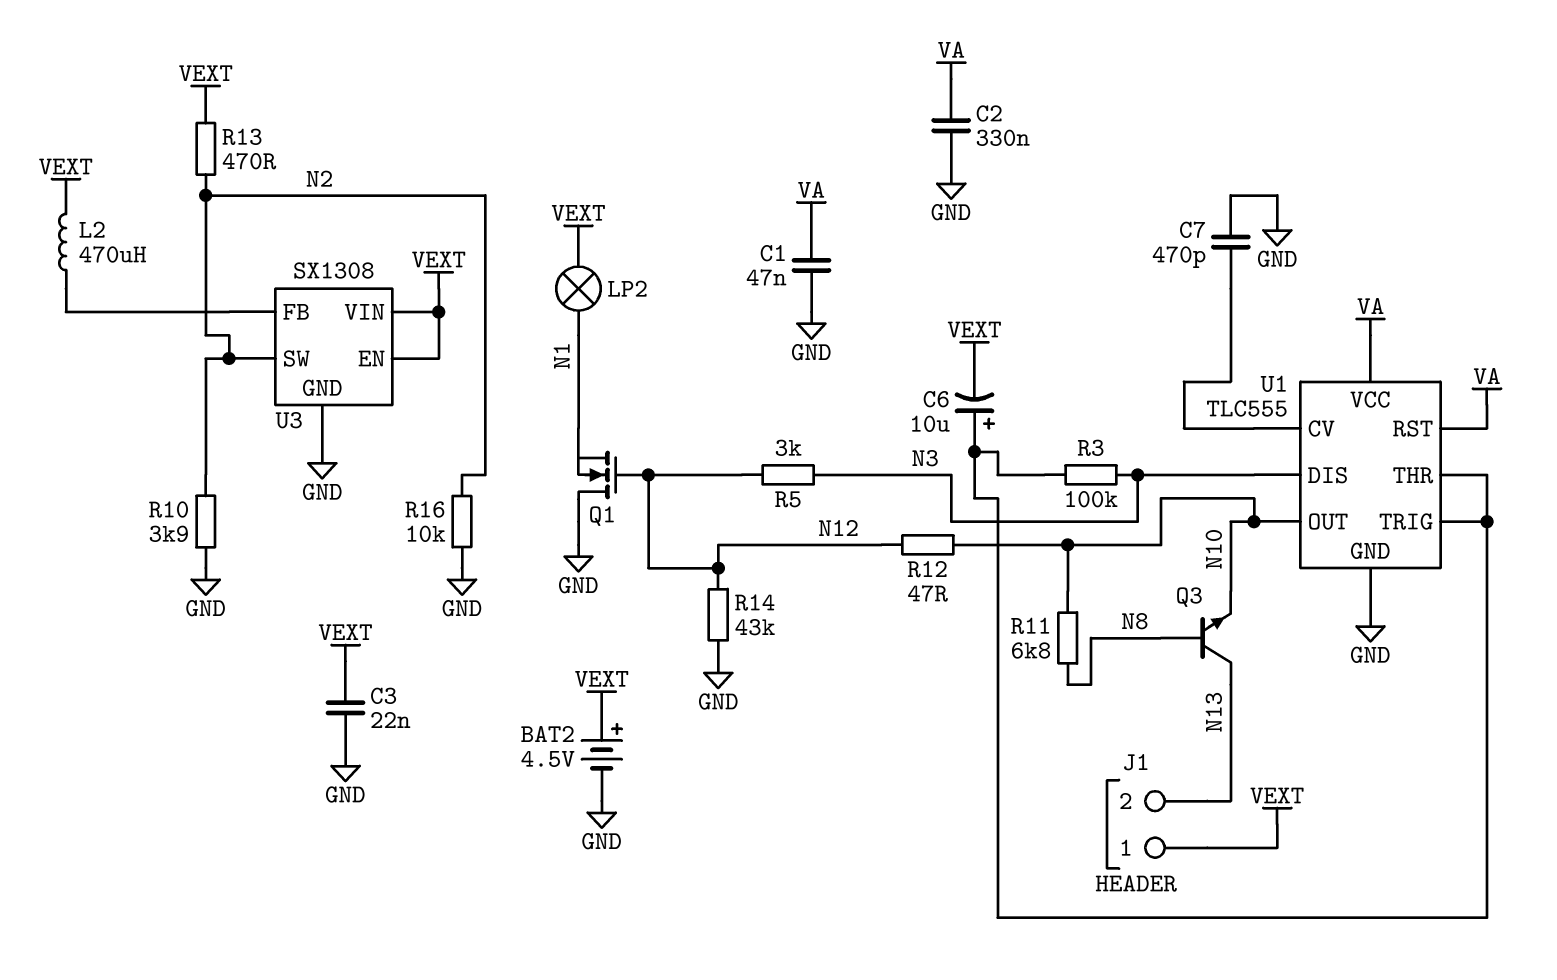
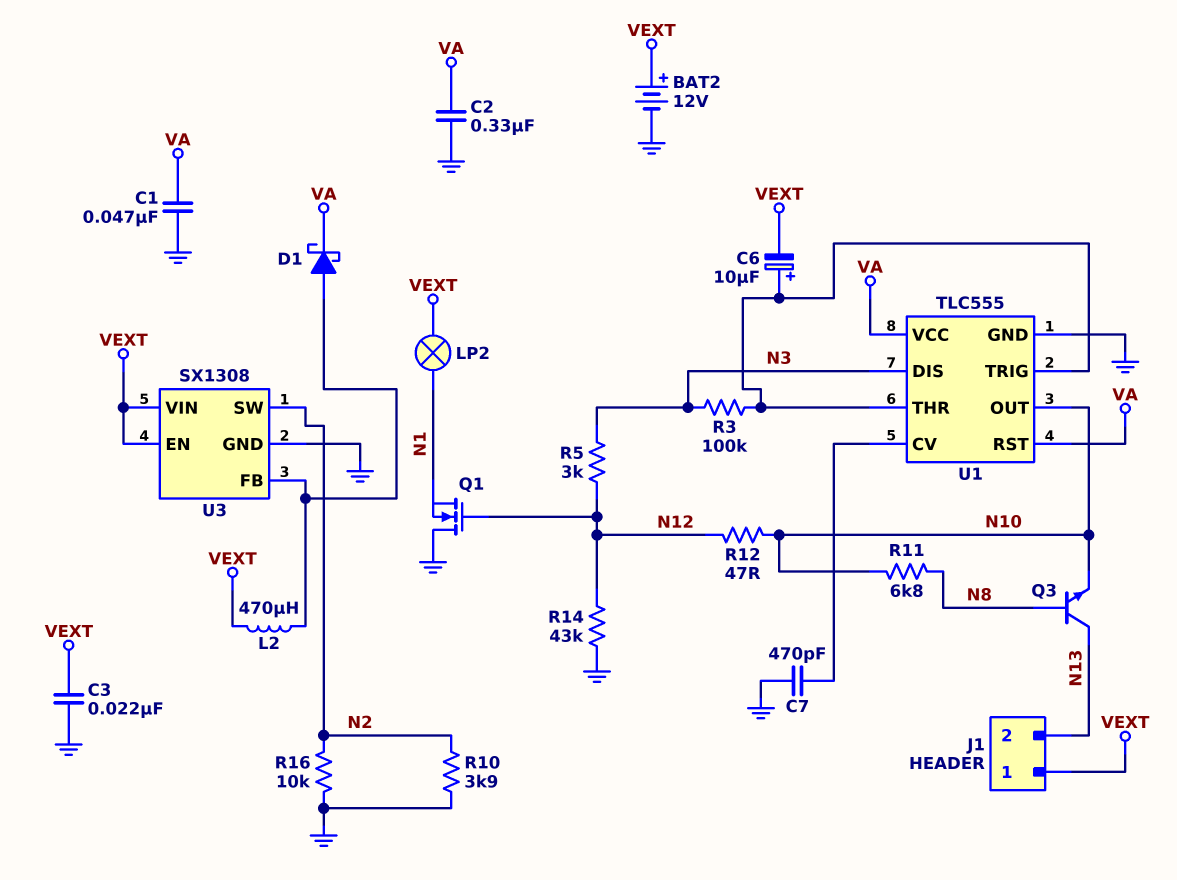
BAT2: 4.5V (plus VEXT, minus GND) -> 12V (plus VEXT, minus GND)
D1: none -> schottky (A U3/FB, K VA)
R13: 470 (N2, VEXT) -> none

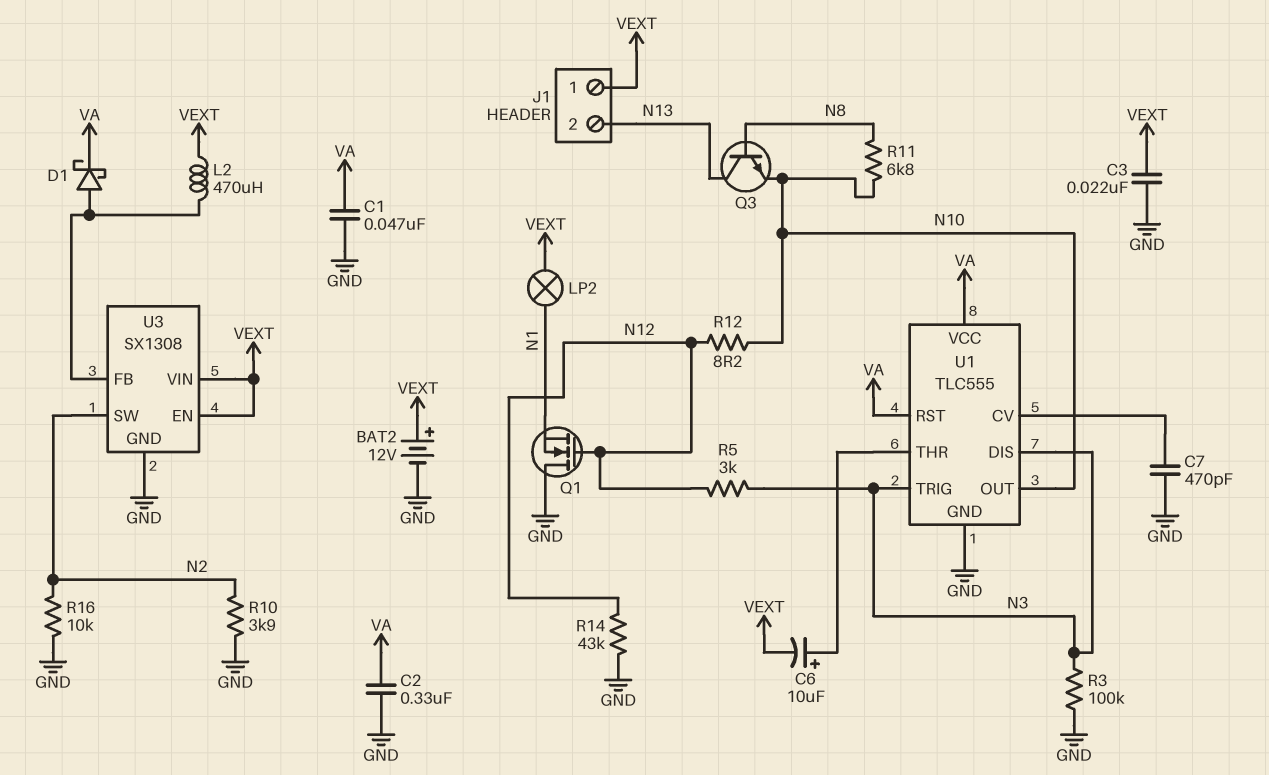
R3: 100k (N3, U1/THR) -> 100k (GND, N3)
R12: 47 (N10, N12) -> 8.2 (N10, N12)
U1 pin TRIG: U1/THR -> N3

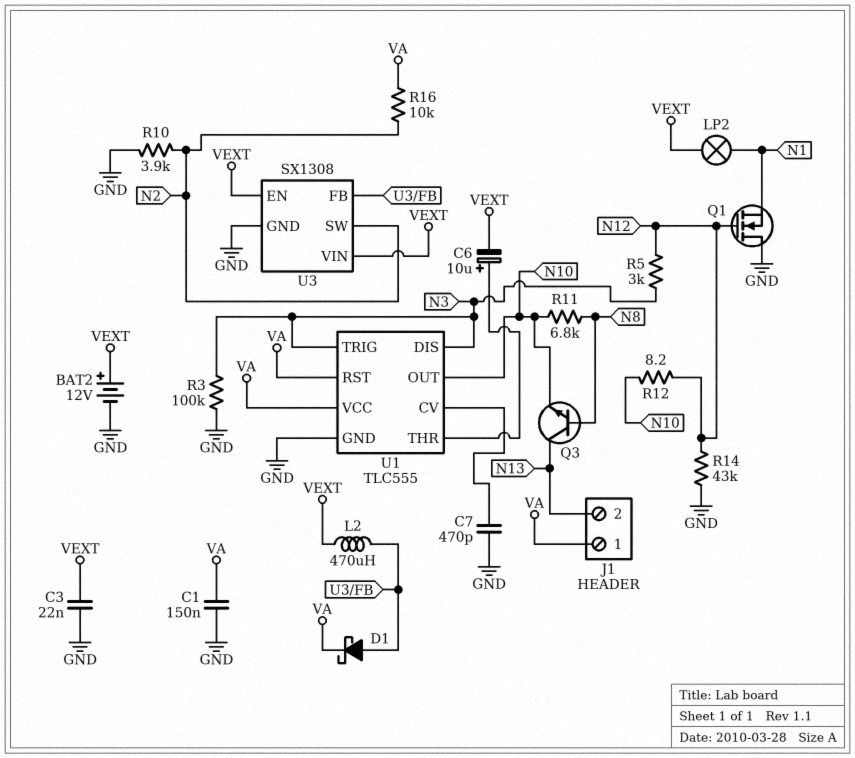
C1: 47nF (GND, VA) -> 150nF (GND, VA)
C2: 330nF (GND, VA) -> none
J1 pin 1: VEXT -> VA
R16: 10k (GND, N2) -> 10k (N2, VA)

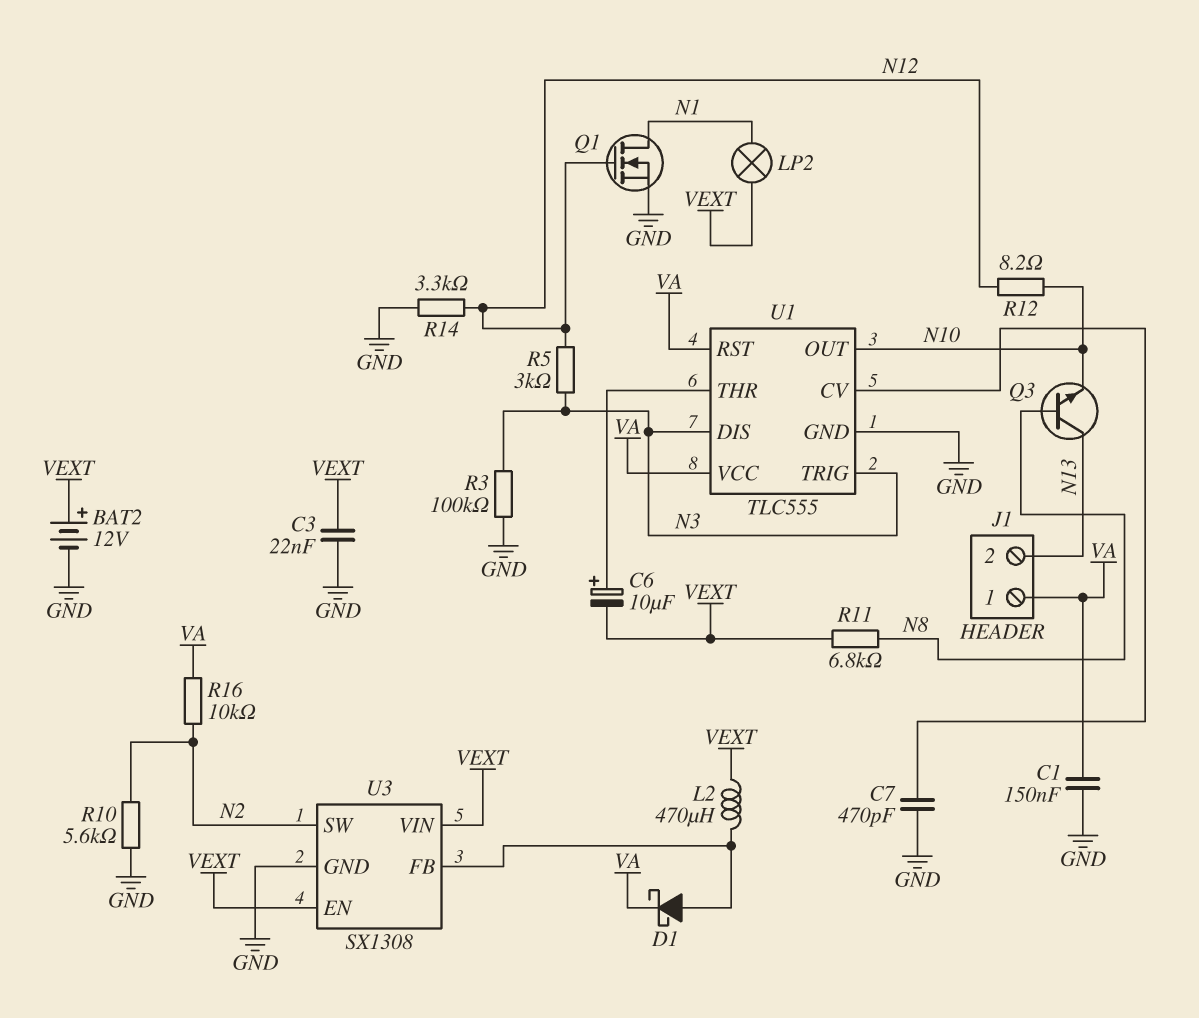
Q1: NMOS (G N12, D GND, S N1) -> NMOS (G N12, D N1, S GND)
R10: 3.9k (GND, N2) -> 5.6k (GND, N2)
R11: 6.8k (N8, N10) -> 6.8k (N8, VEXT)
R14: 43k (GND, N12) -> 3.3k (GND, N12)

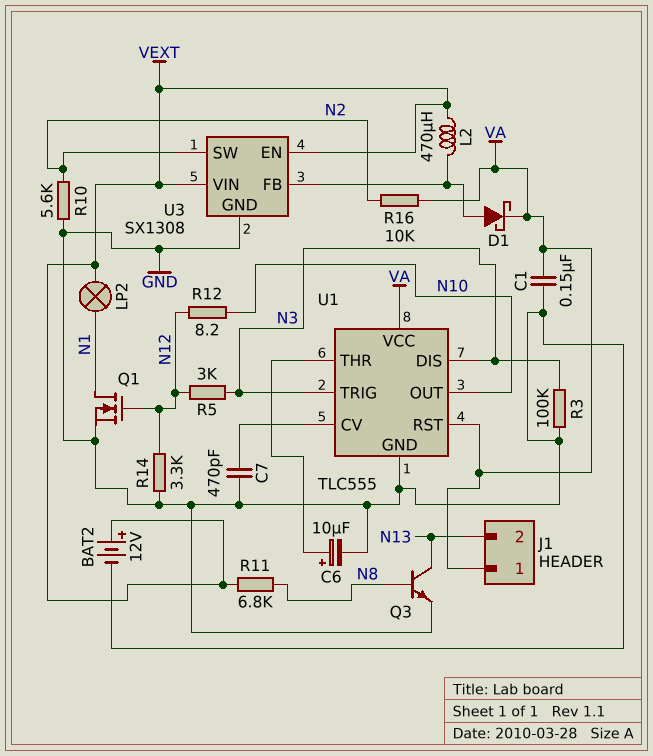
C3: 22nF (GND, VEXT) -> none
C6: 10uF (plus U1/THR, minus VEXT) -> 10uF (plus U1/THR, minus GND)
Q3: NPN (B N8, C N13, E N10) -> NPN (B N8, C N13, E GND)

